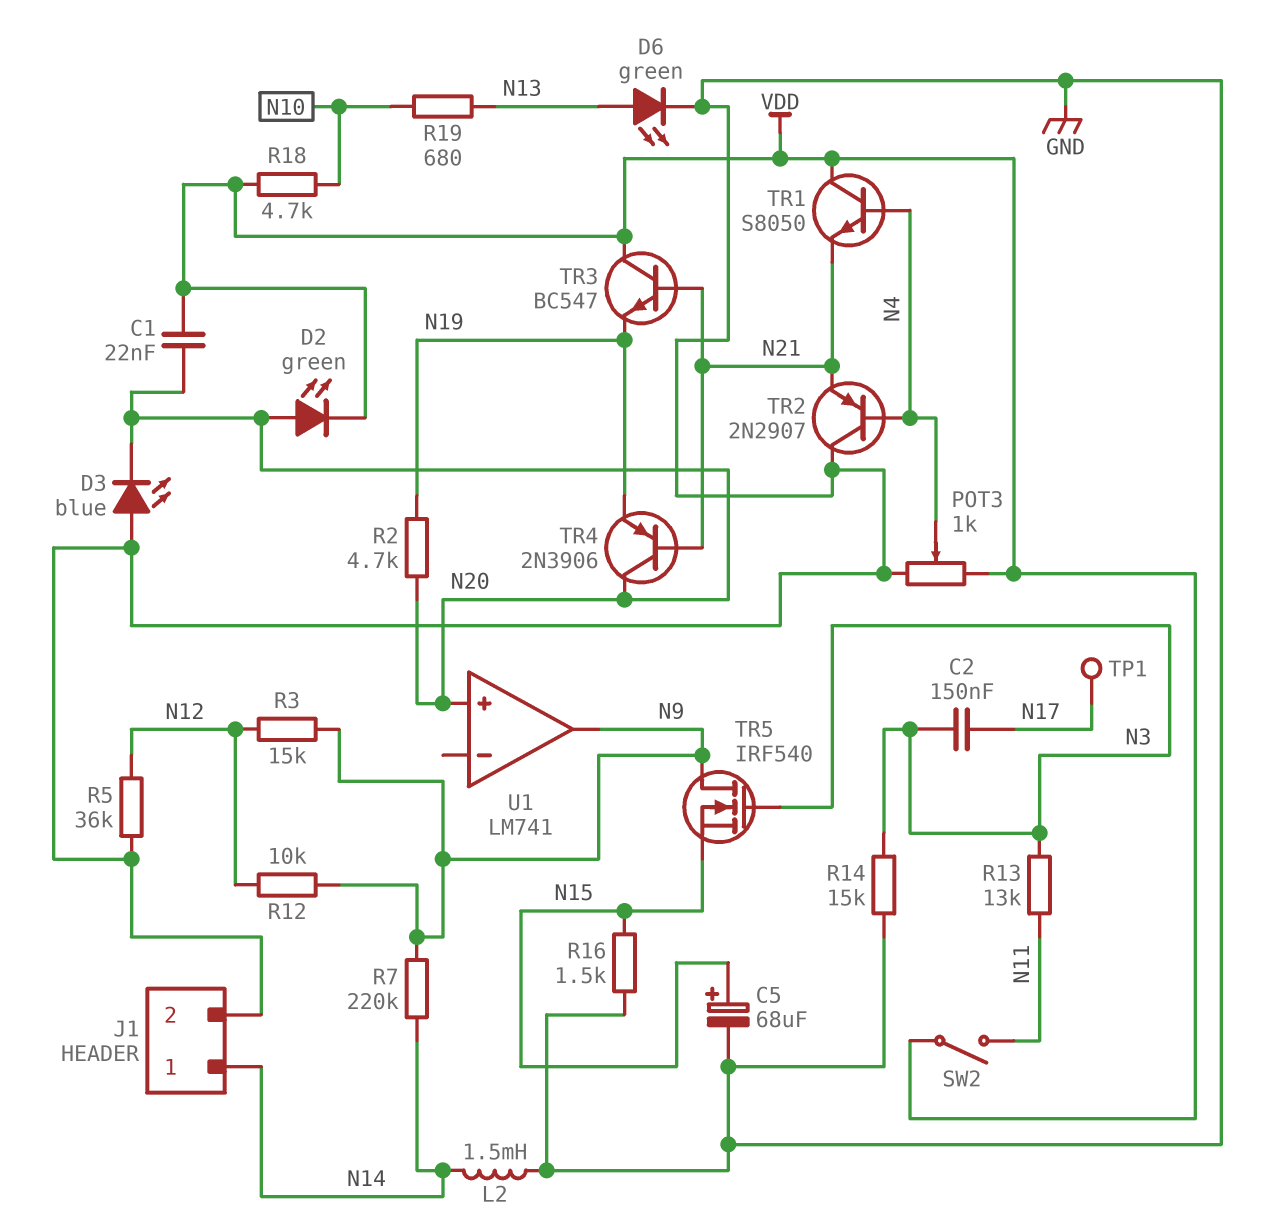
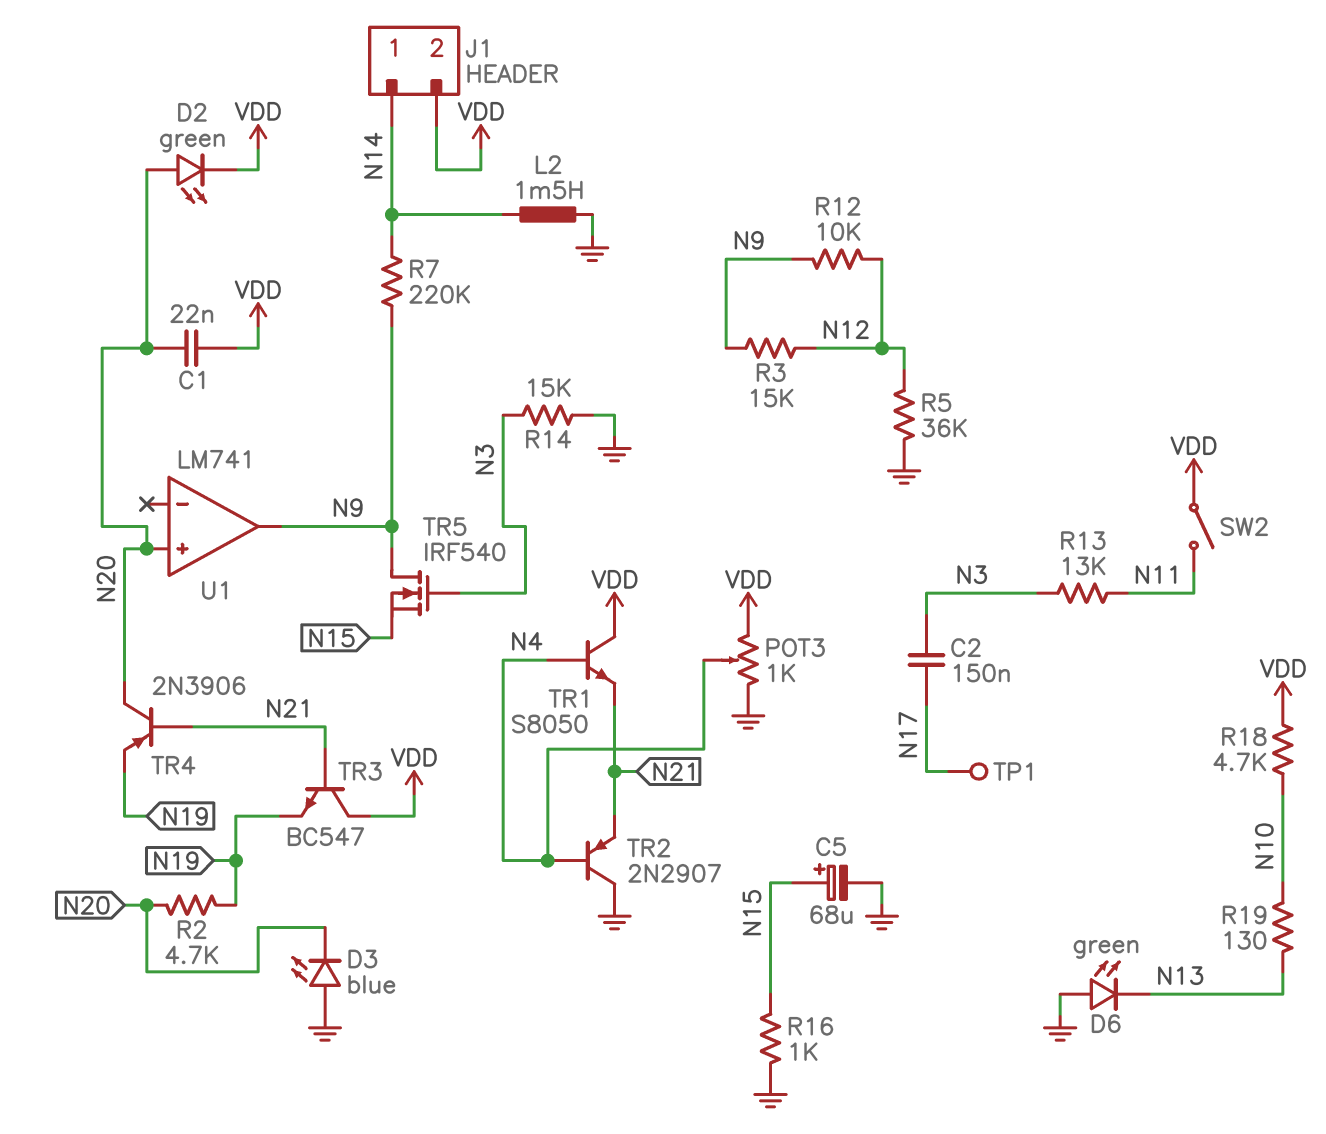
D6: LED green (A N13, K GND) -> LED green (A GND, K N13)
J1 pin 2: GND -> VDD
R16: 1.5k (GND, N15) -> 1k (GND, N15)
R19: 680 (N10, N13) -> 130 (N10, N13)

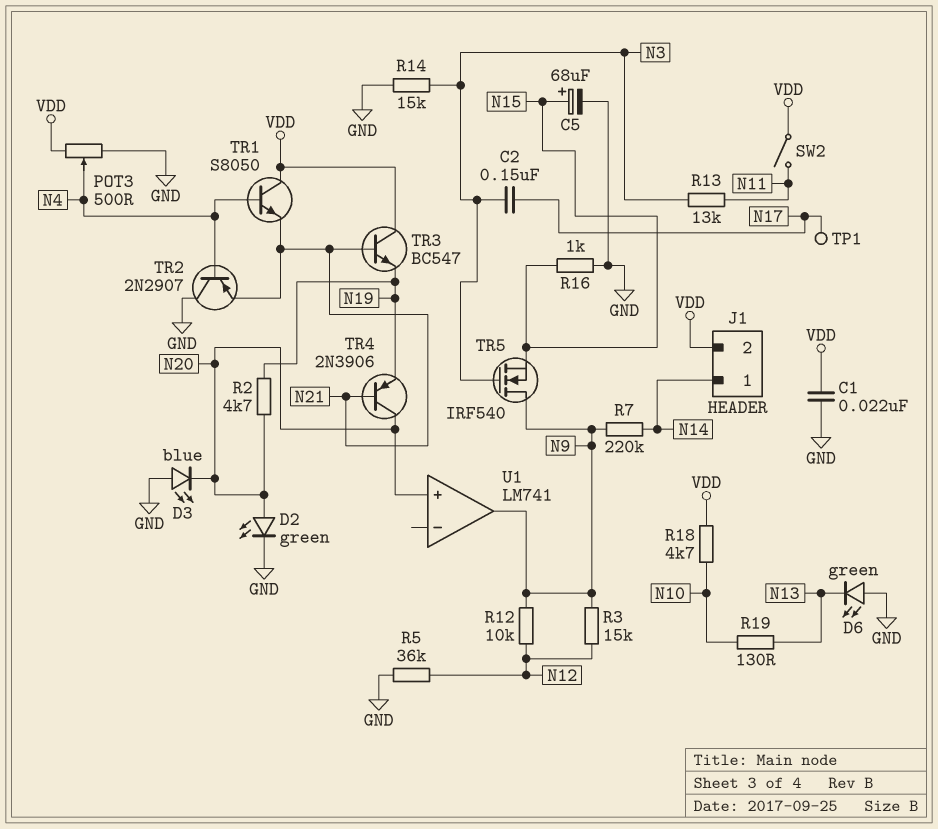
C1: 22nF (N20, VDD) -> 22nF (GND, VDD)
D2: LED green (A N20, K VDD) -> LED green (A N20, K GND)
L2: 1.5mH (GND, N14) -> none
POT3: 1k (GND, VDD, wiper N4) -> 500 (GND, VDD, wiper N4)

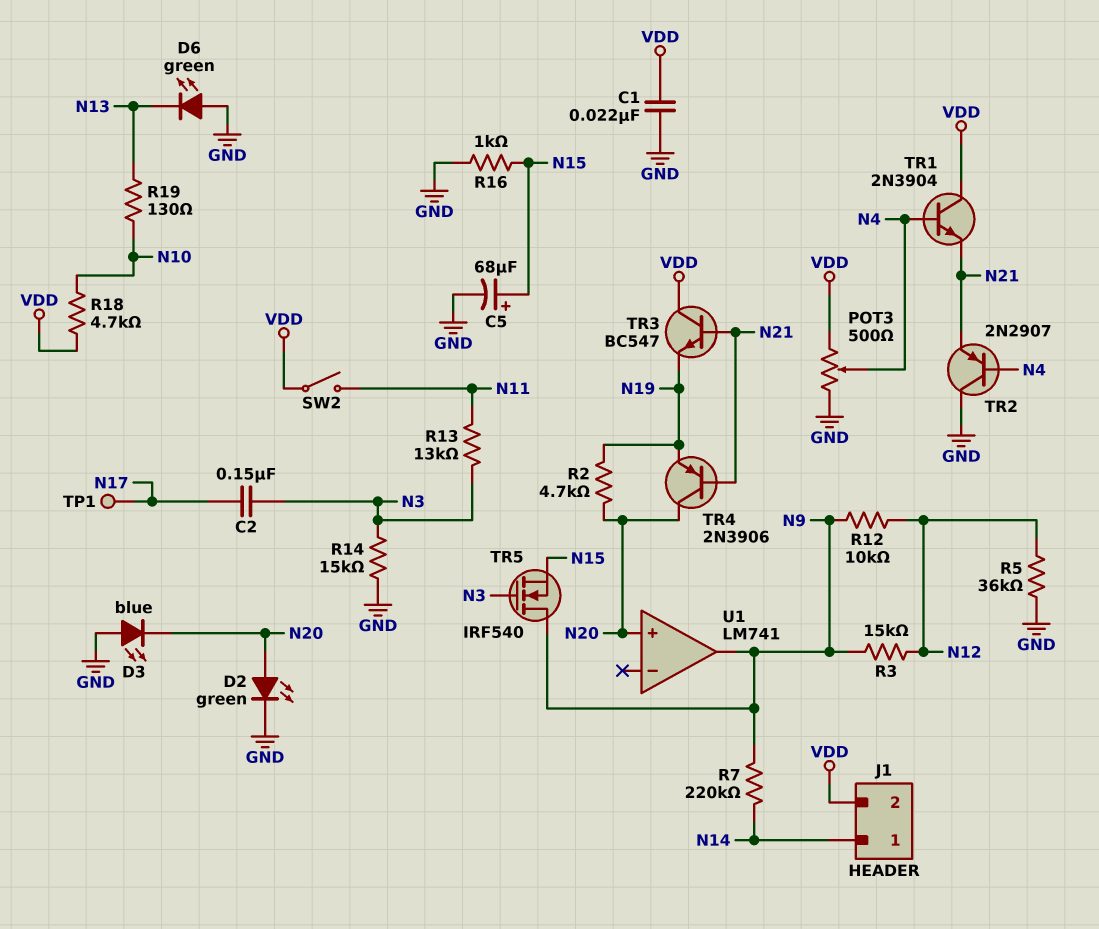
TR1: NPN S8050 (B N4, C VDD, E N21) -> NPN 2N3904 (B N4, C VDD, E N21)

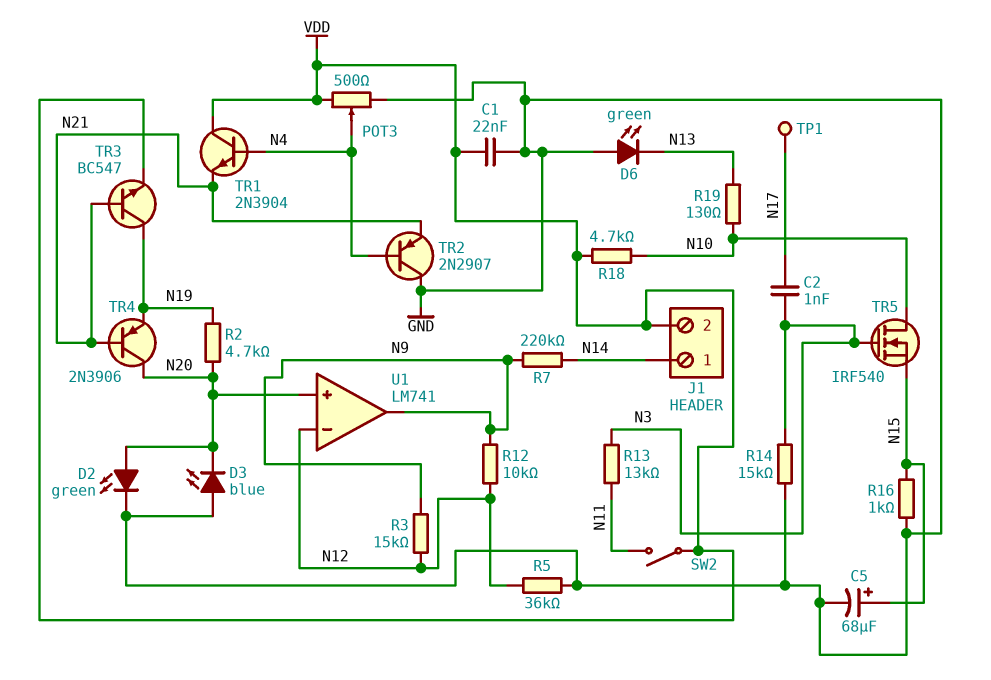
C2: 150nF (N3, N17) -> 1nF (N3, N17)
TR3: NPN BC547 (B N21, C VDD, E N19) -> NPN BC547 (B N21, C N19, E VDD)
TR5: NMOS IRF540 (G N3, D N9, S N15) -> NMOS IRF540 (G N3, D N10, S N15)
U1 pin in-: none -> N12

